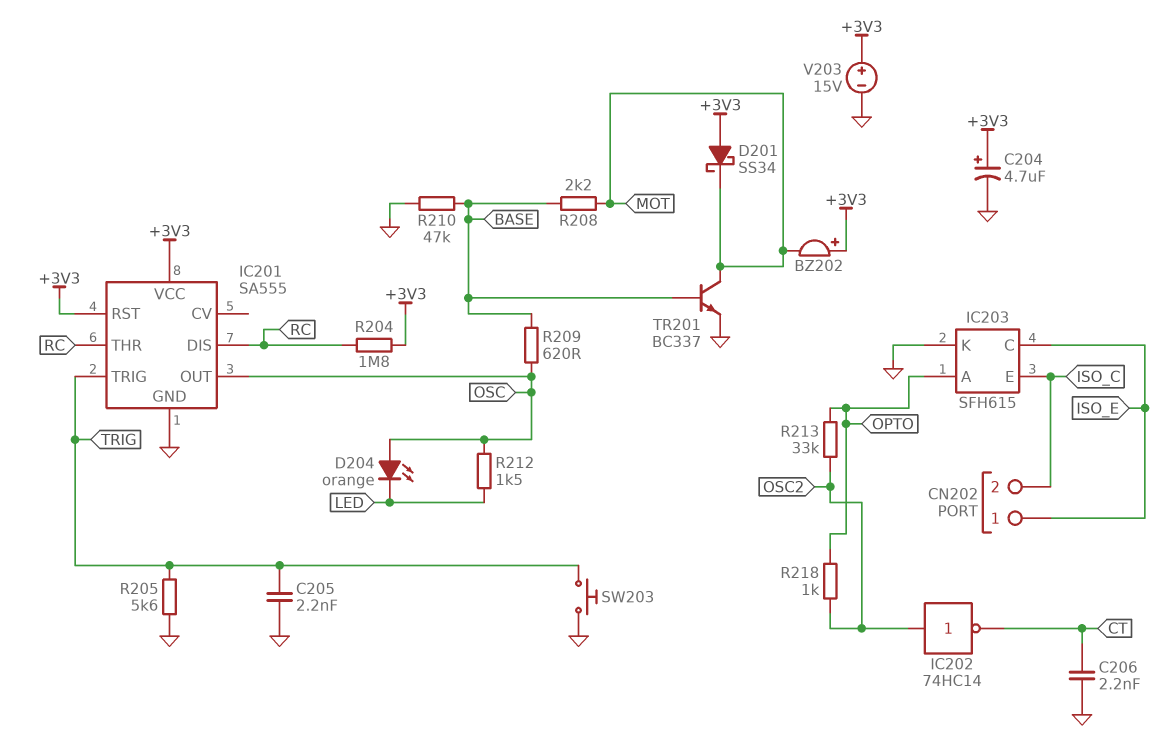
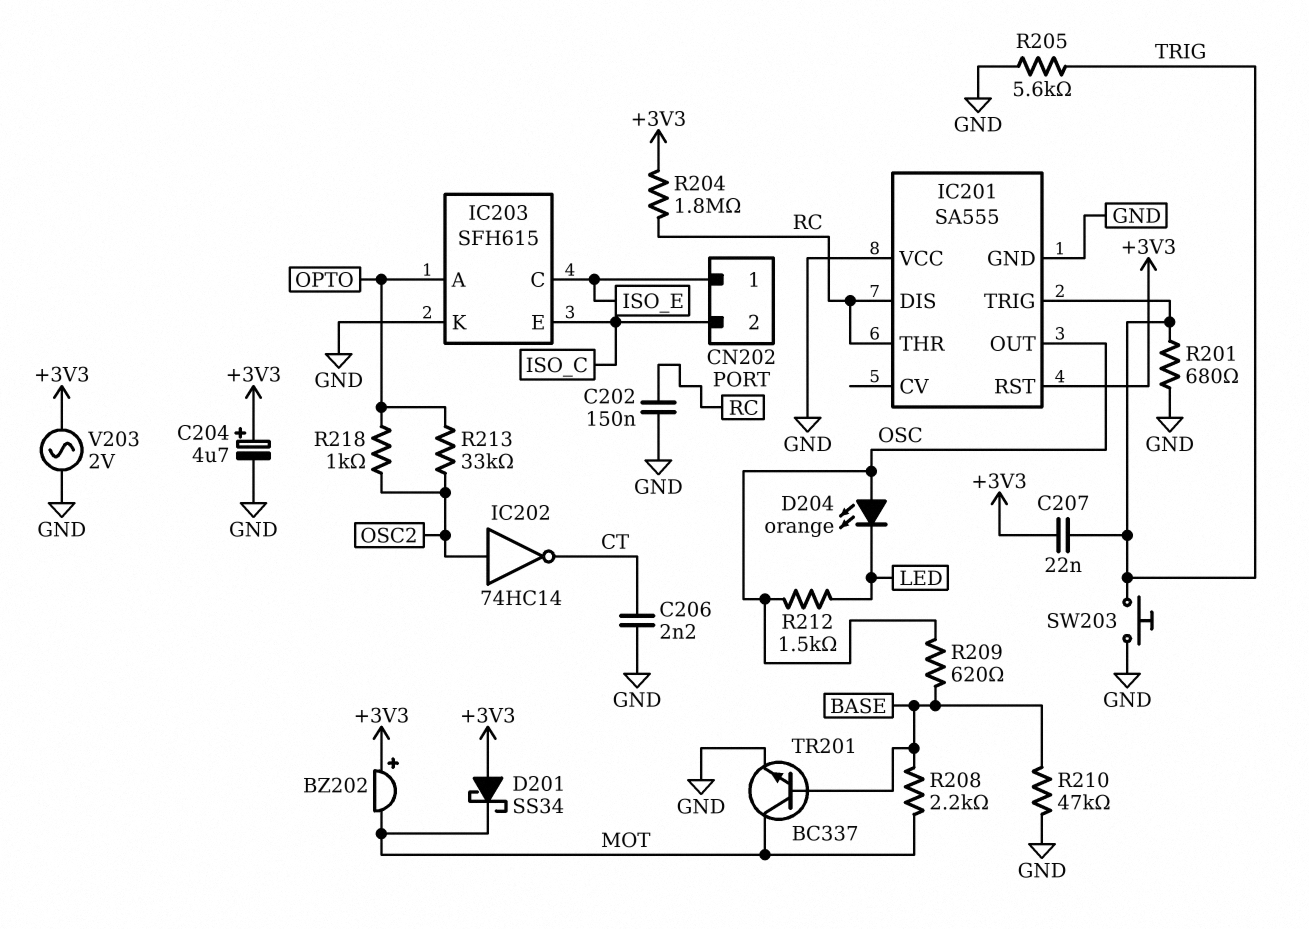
C202: none -> 150nF (GND, RC)
C205: 2.2nF (GND, TRIG) -> none
C207: none -> 22nF (+3V3, TRIG)
IC201 pin VCC: +3V3 -> GND
R201: none -> 680 (GND, TRIG)
V203: 15V (plus +3V3, minus GND) -> AC 2V (+3V3, GND)

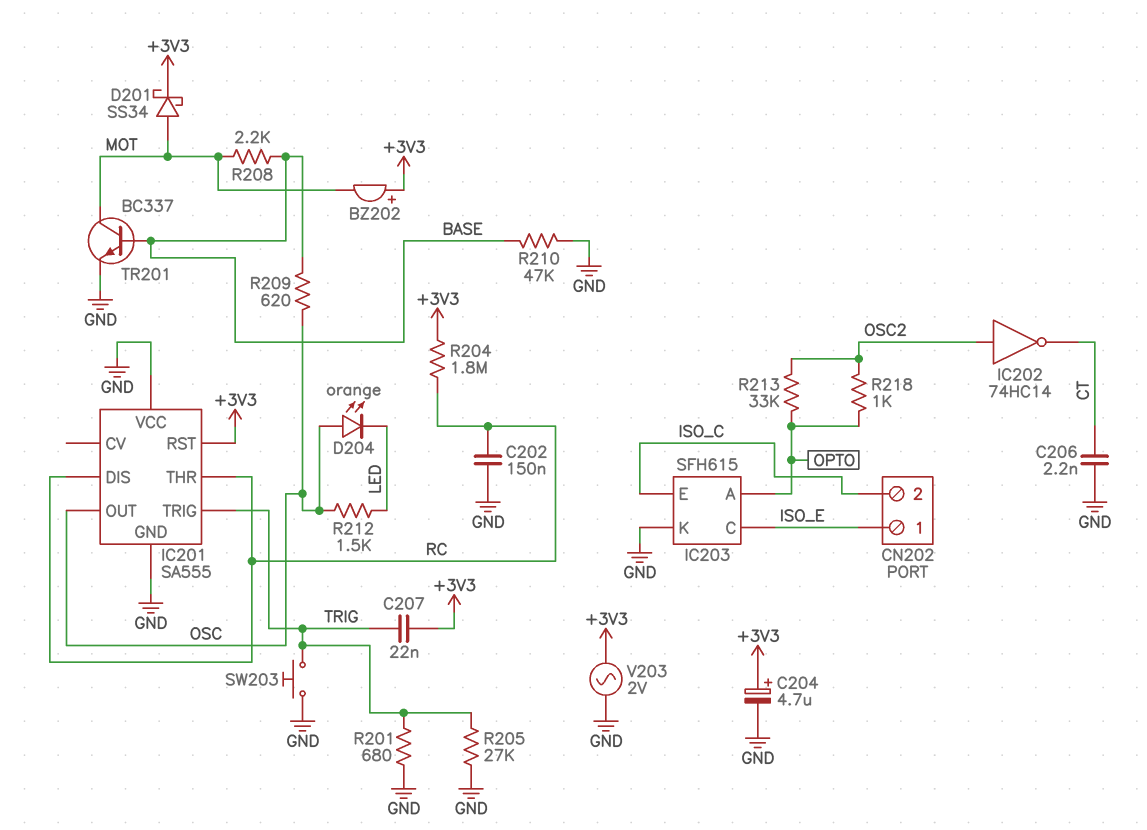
D201: schottky SS34 (A +3V3, K MOT) -> schottky SS34 (A MOT, K +3V3)
R205: 5.6k (GND, TRIG) -> 27k (GND, TRIG)

